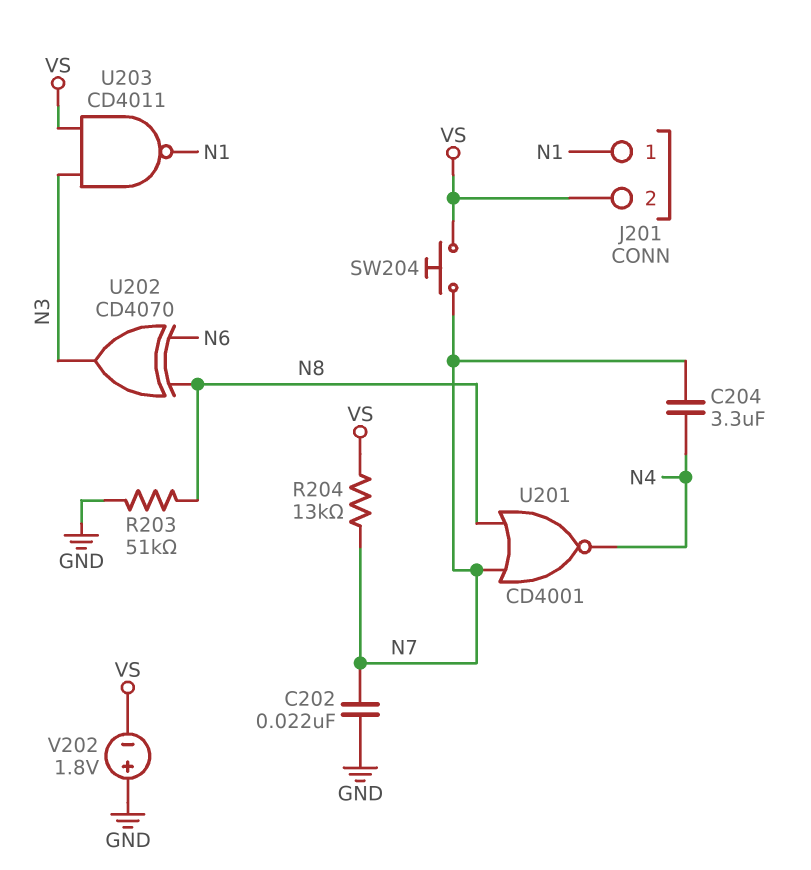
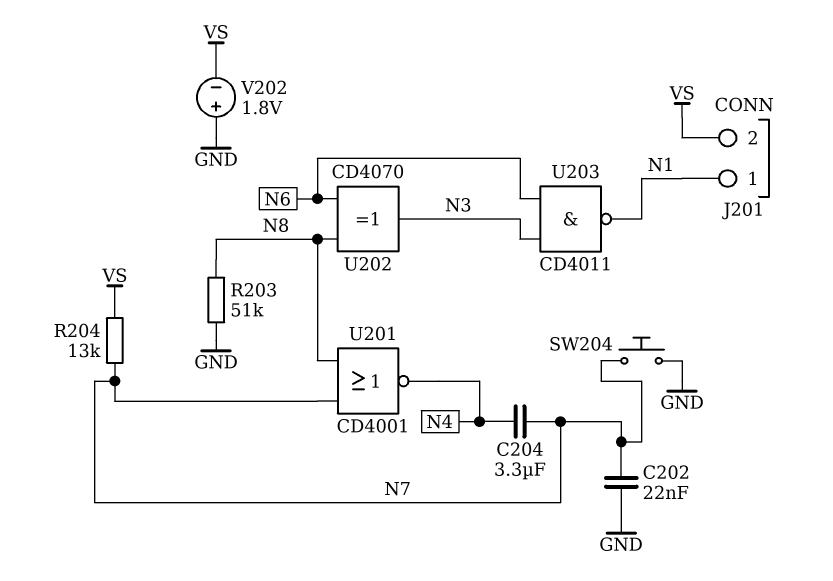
SW204: button (N7, VS) -> button (GND, N7)
U203: NAND CD4011 (in N3, in VS, out N1) -> NAND CD4011 (in N3, in N6, out N1)

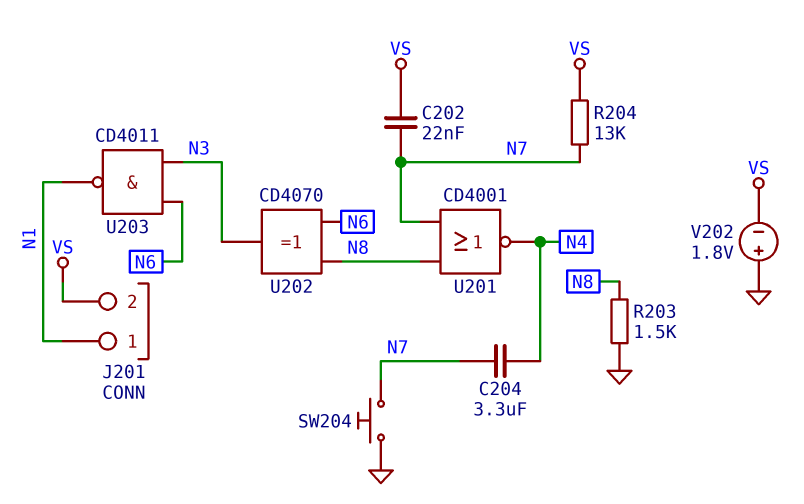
C202: 22nF (GND, N7) -> 22nF (N7, VS)
R203: 51k (GND, N8) -> 1.5k (GND, N8)

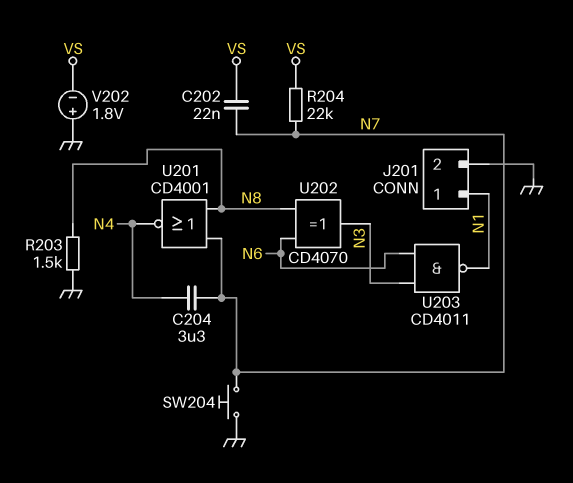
J201 pin 2: VS -> GND
R204: 13k (N7, VS) -> 22k (N7, VS)

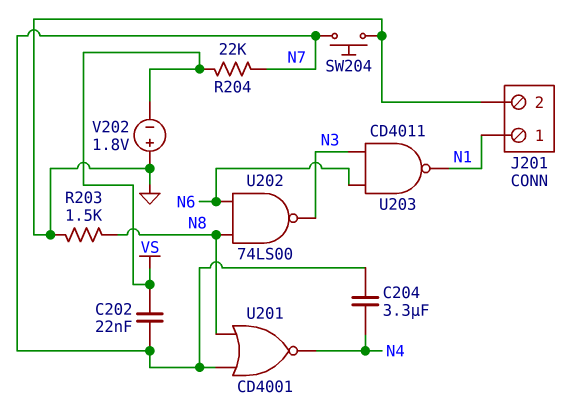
U202: XOR CD4070 (in N6, in N8, out N3) -> NAND 74LS00 (in N6, in N8, out N3)

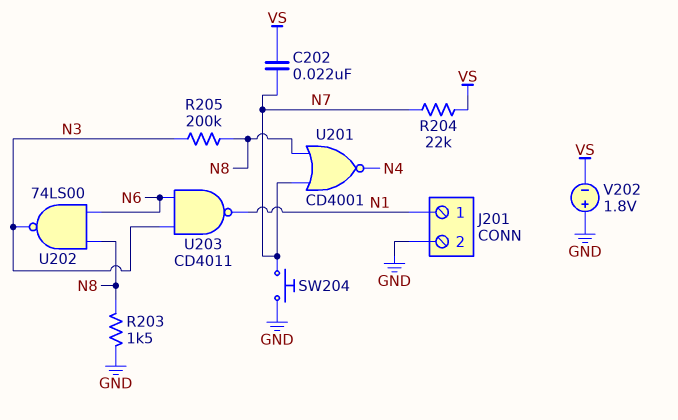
C204: 3.3uF (N4, N7) -> none
R205: none -> 200k (N3, N8)

